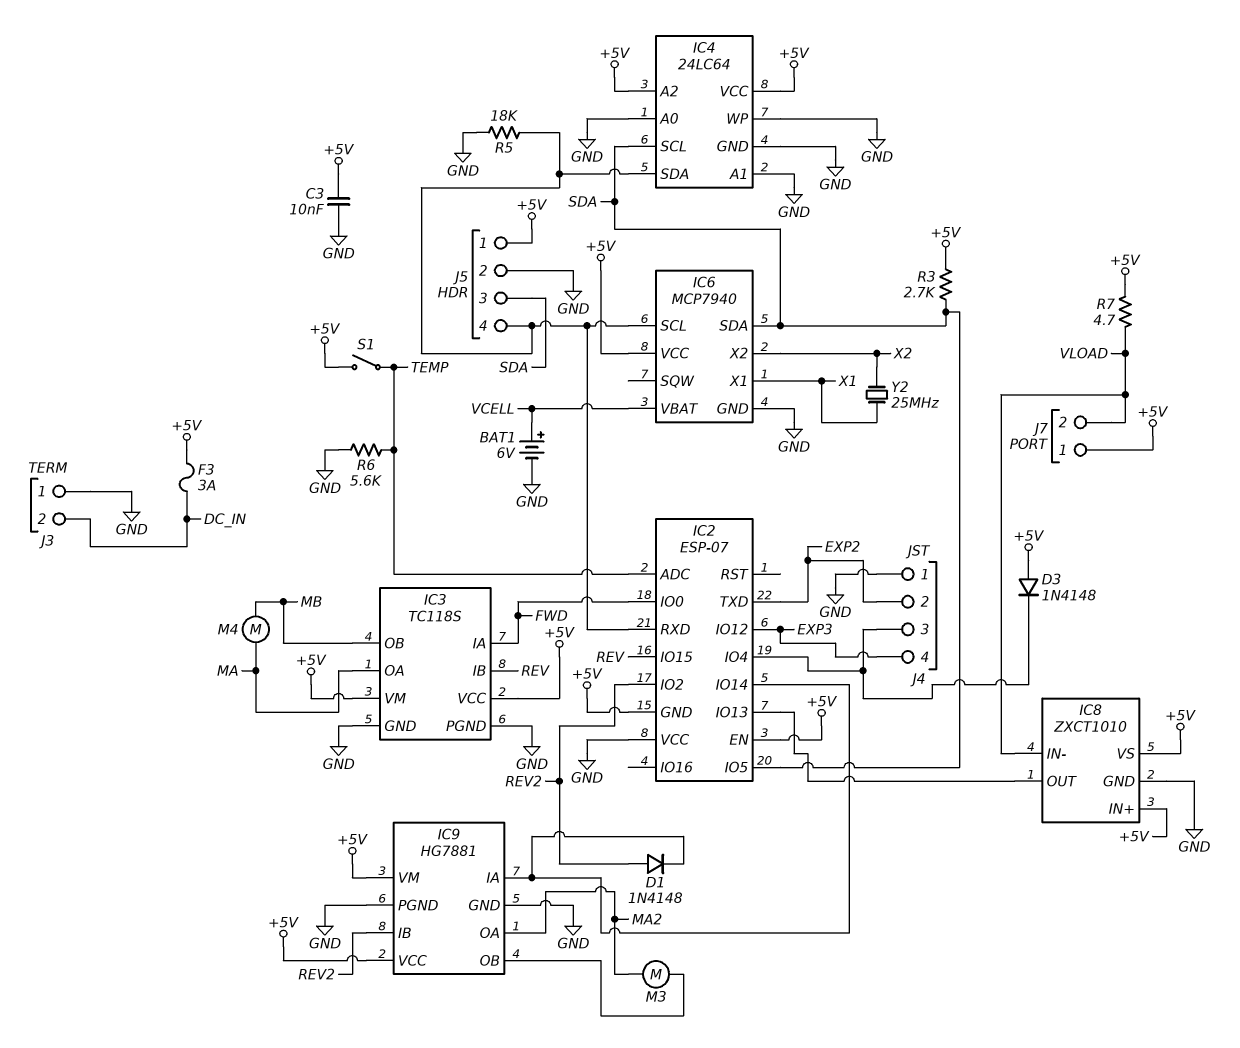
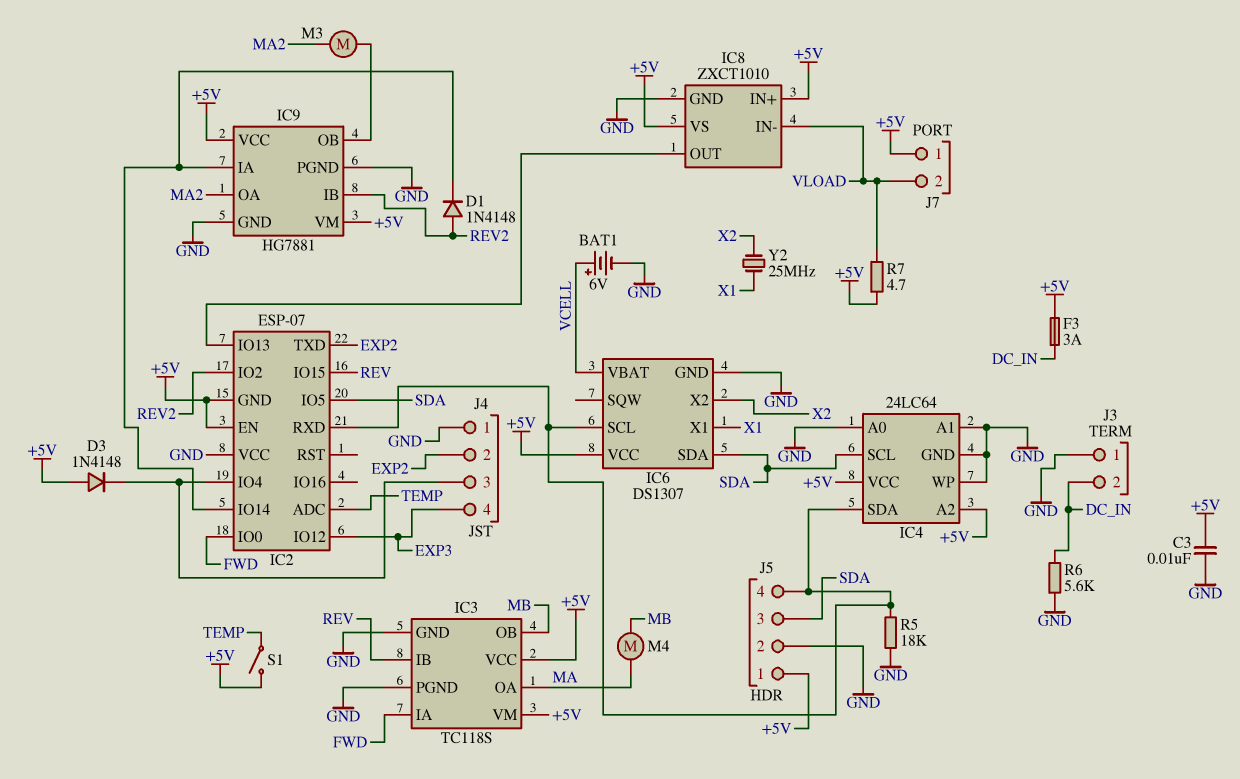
IC6: MCP7940 -> DS1307
R3: 2.7k (+5V, SDA) -> none
R6: 5.6k (GND, TEMP) -> 5.6k (DC_IN, GND)

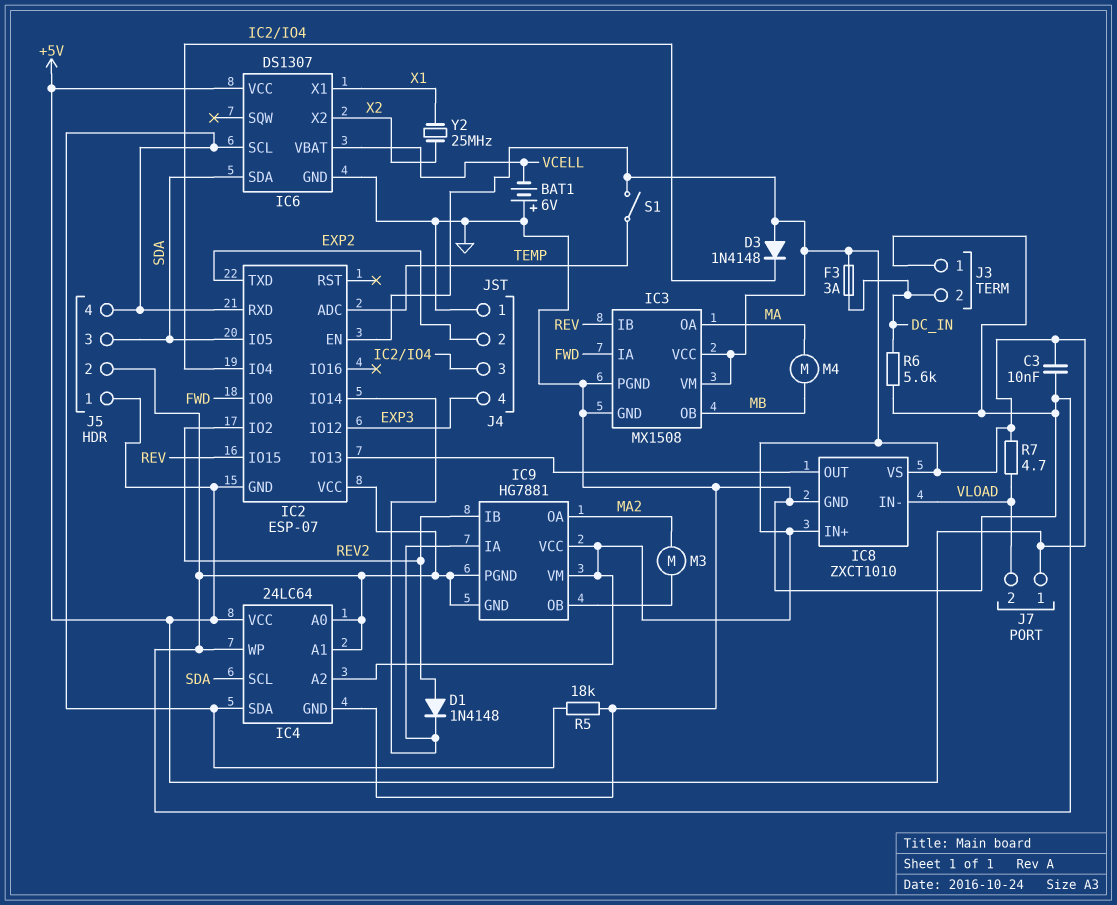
BAT1: 6V (plus VCELL, minus GND) -> 6V (plus GND, minus VCELL)
IC3: TC118S -> MX1508

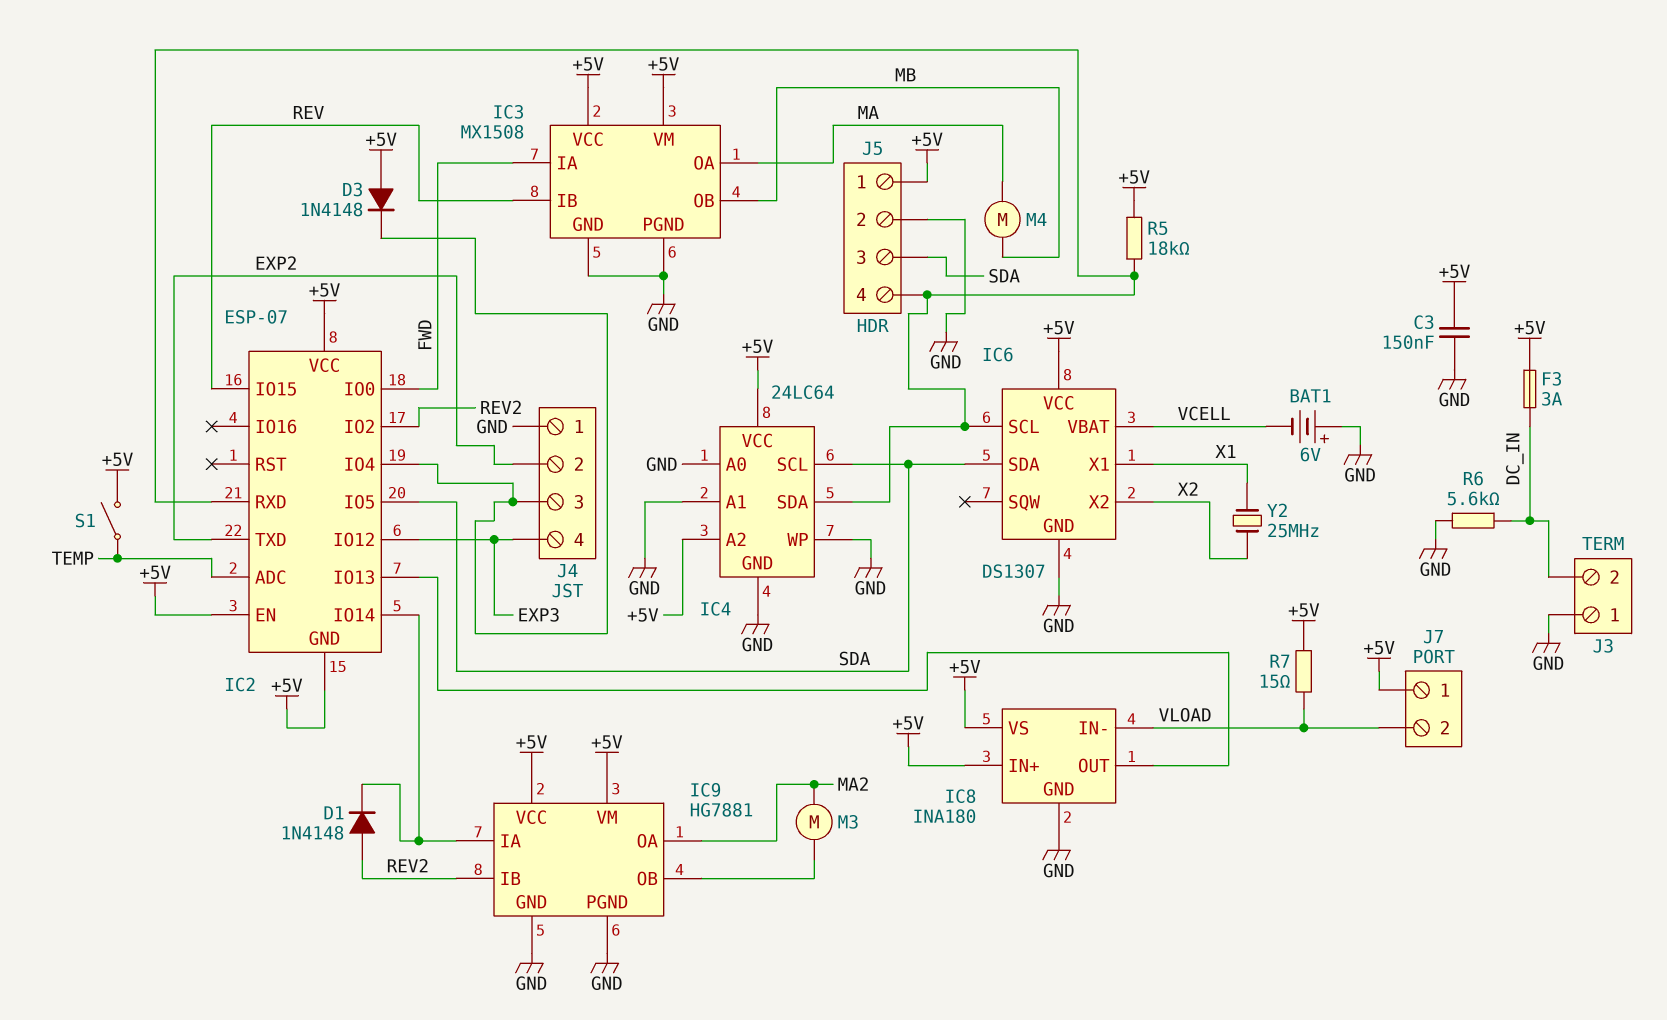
C3: 10nF (+5V, GND) -> 150nF (+5V, GND)
IC2 pin VCC: GND -> +5V
IC8: ZXCT1010 -> INA180
R5: 18k (GND, IC2/RXD) -> 18k (+5V, IC2/RXD)
R7: 4.7 (+5V, VLOAD) -> 15 (+5V, VLOAD)

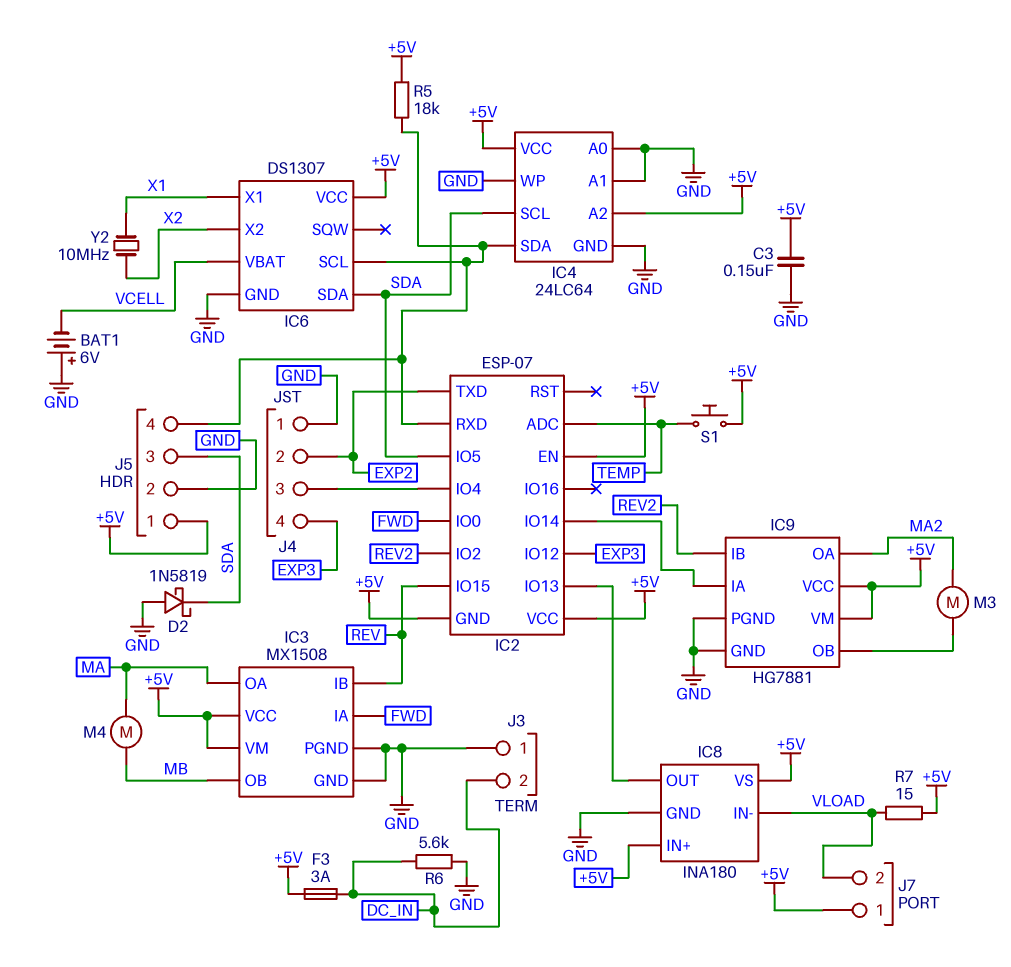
D1: diode 1N4148 (A REV2, K IC2/IO14) -> none
D2: none -> schottky 1N5819 (A GND, K SDA)
D3: diode 1N4148 (A +5V, K IC2/IO4) -> none
S1: switch (+5V, TEMP) -> button (+5V, TEMP)
Y2: 25MHz (X1, X2) -> 10MHz (X1, X2)

